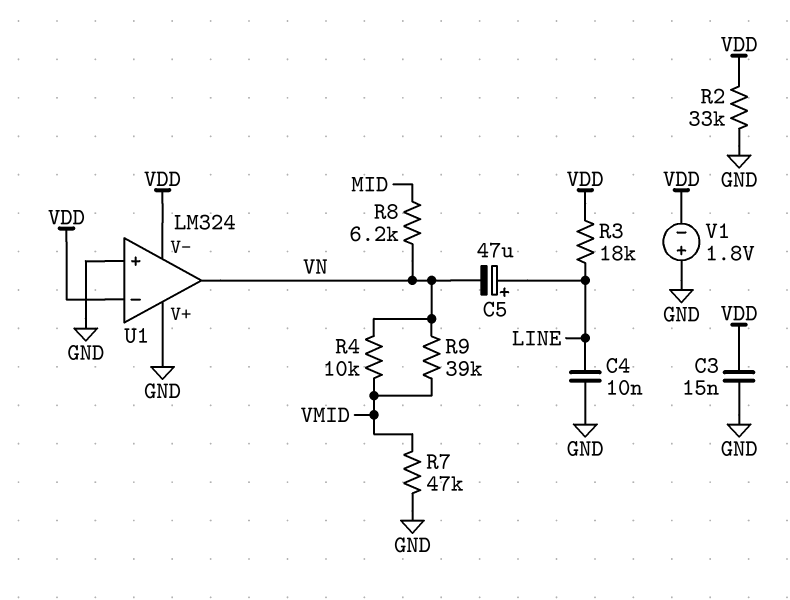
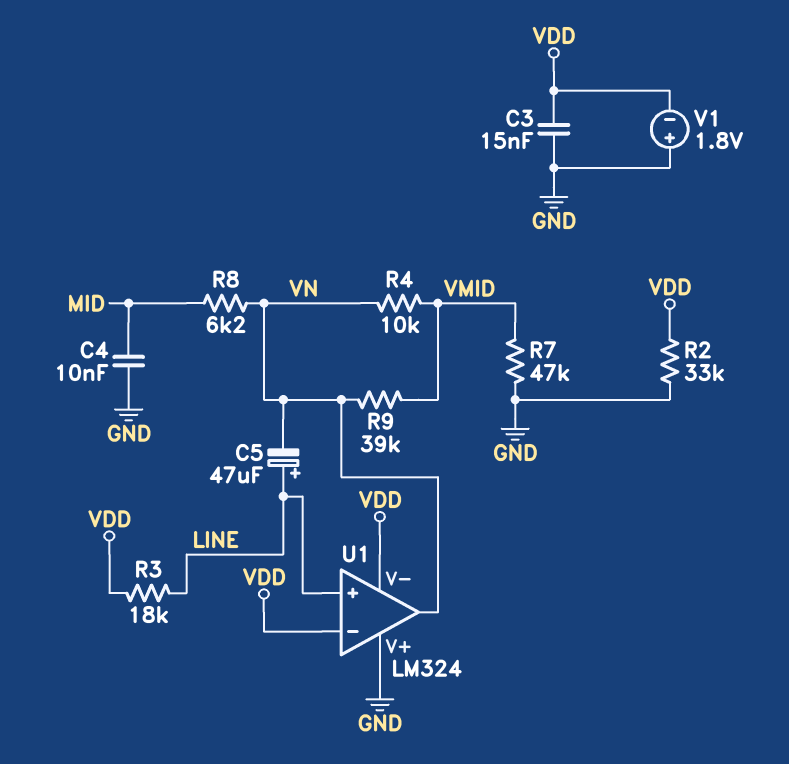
C4: 10nF (GND, LINE) -> 10nF (GND, MID)
U1 pin in+: GND -> LINE

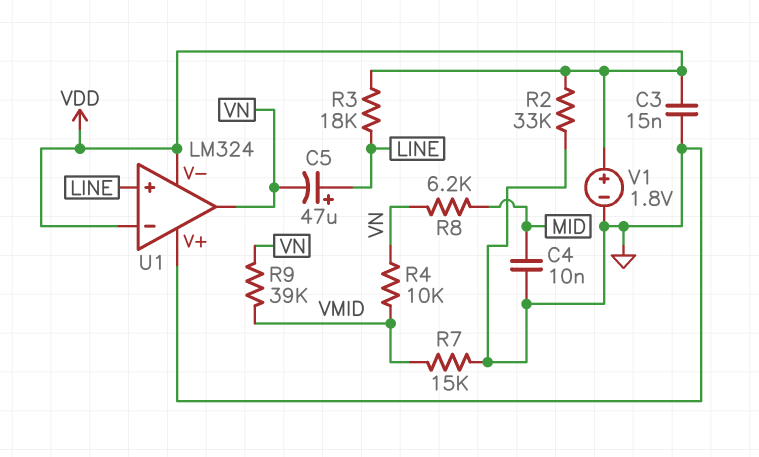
R7: 47k (GND, VMID) -> 15k (GND, VMID)
V1: 1.8V (plus GND, minus VDD) -> 1.8V (plus VDD, minus GND)

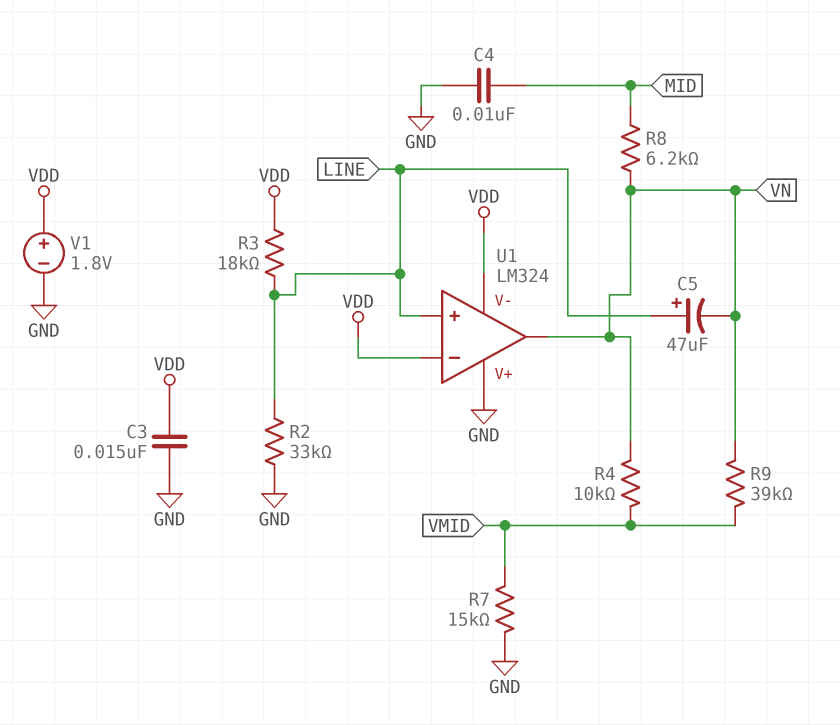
R2: 33k (GND, VDD) -> 33k (GND, LINE)

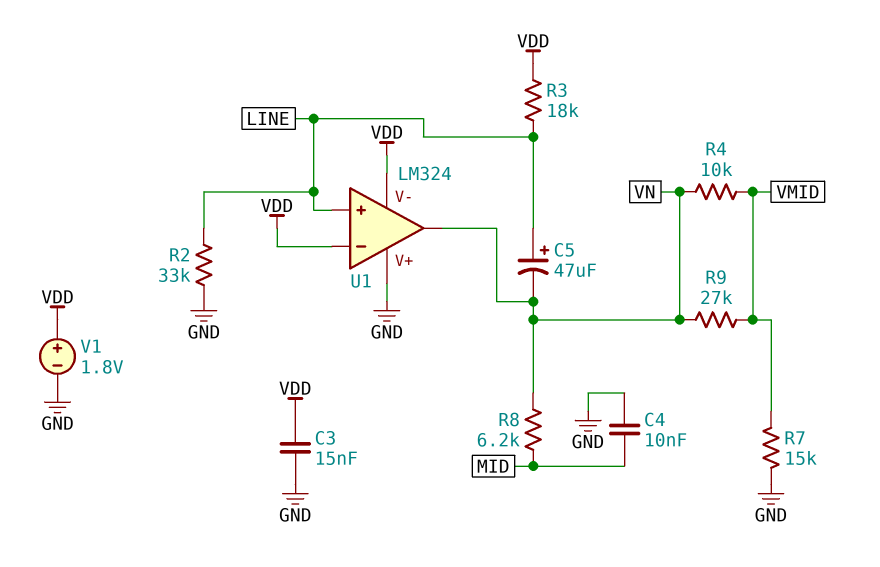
R9: 39k (VMID, VN) -> 27k (VMID, VN)

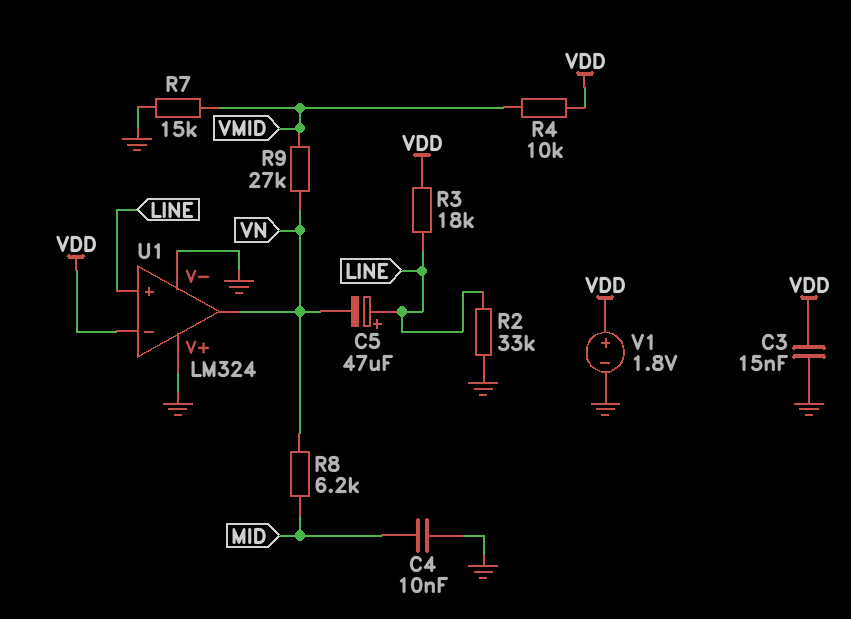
R4: 10k (VMID, VN) -> 10k (VDD, VMID)
U1 pin V-: VDD -> GND

